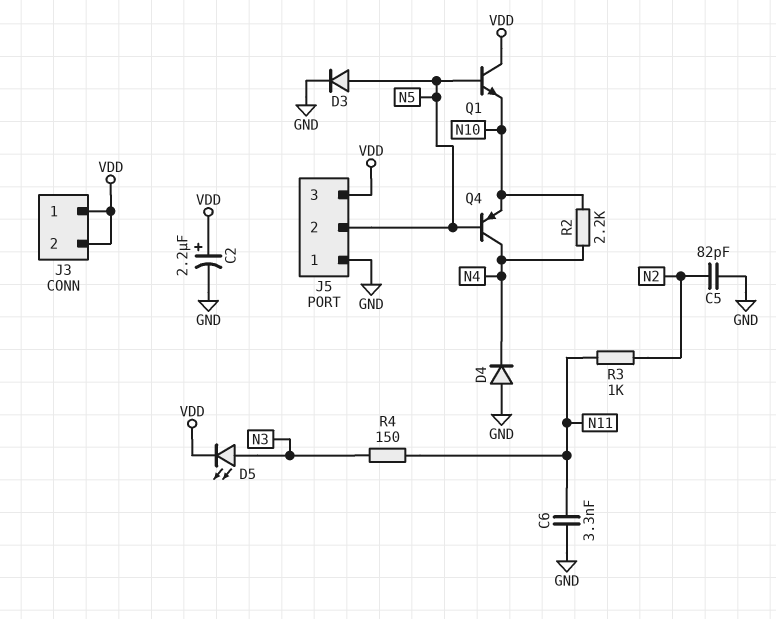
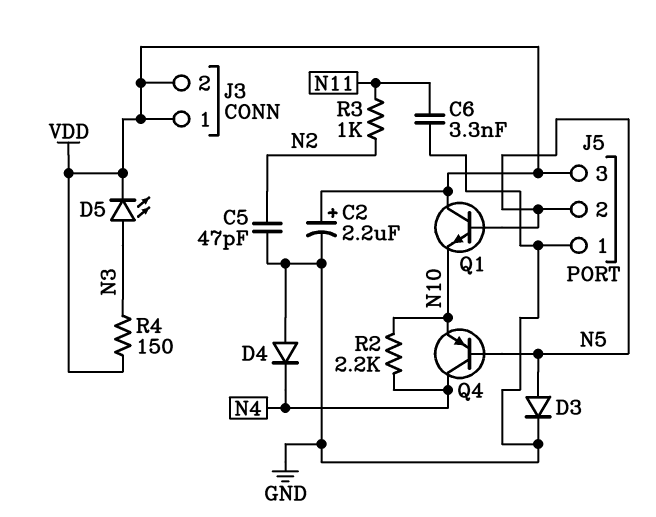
C5: 82pF (GND, N2) -> 47pF (GND, N2)
R4: 150 (N3, N11) -> 150 (N3, VDD)

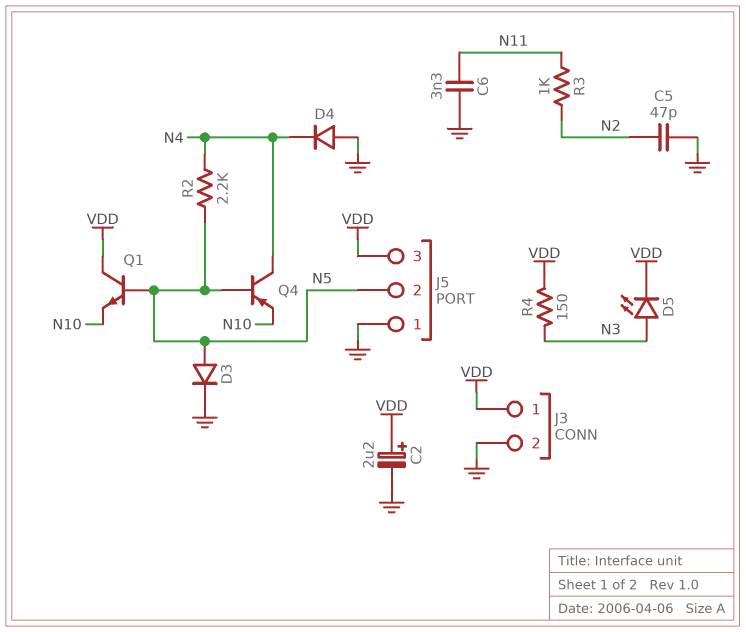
J3 pin 2: VDD -> GND
R2: 2.2k (N4, N10) -> 2.2k (N4, N5)

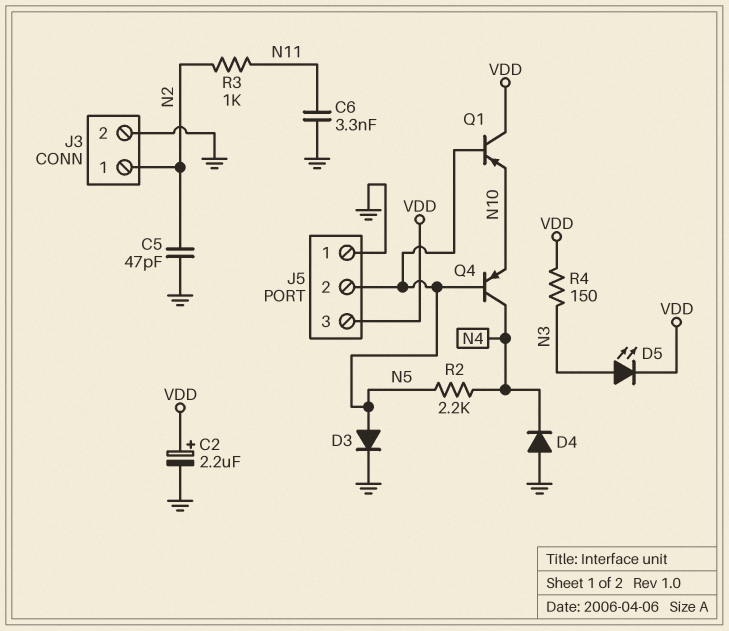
J3 pin 1: VDD -> N2
Q1: NPN (B N5, C VDD, E N10) -> PNP (B N5, C VDD, E N10)

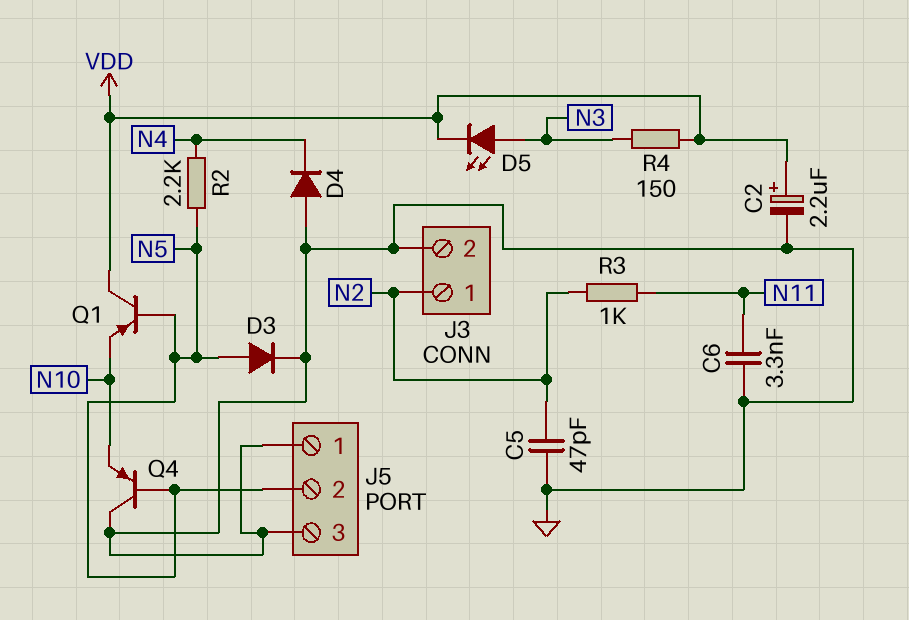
J5 pin 3: VDD -> GND
Q4: PNP (B N5, C N4, E N10) -> PNP (B N5, C GND, E N10)

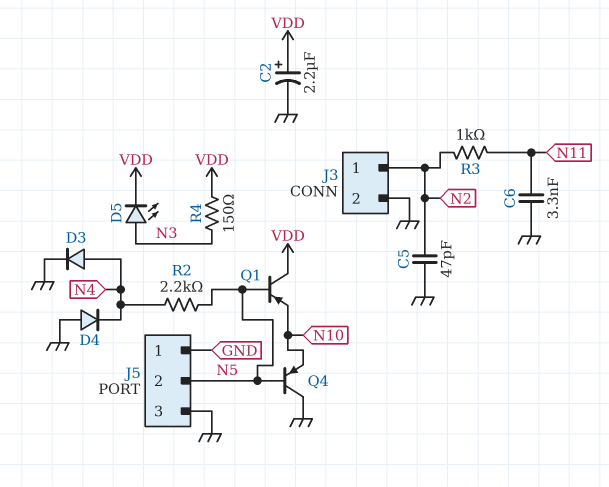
D3: diode (A N5, K GND) -> diode (A N4, K GND)

